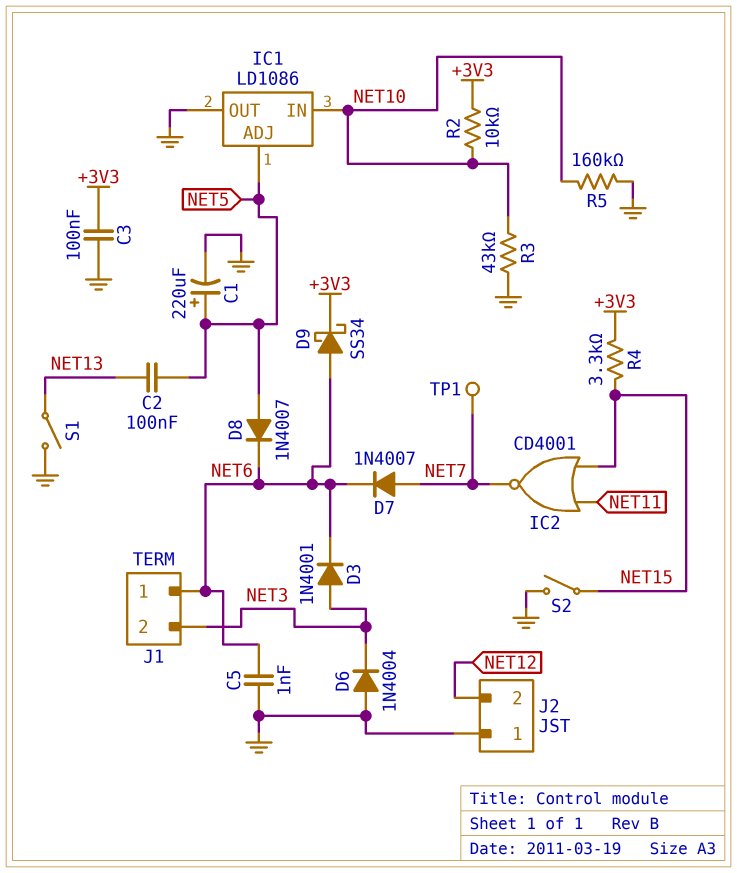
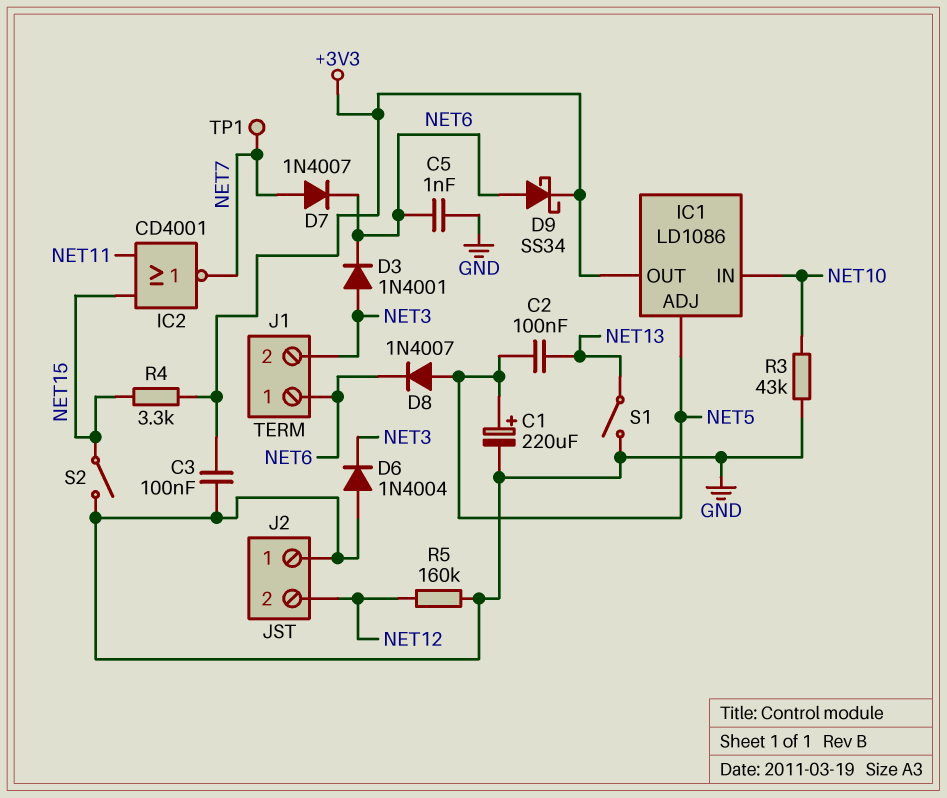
IC1 pin OUT: GND -> +3V3
R2: 10k (+3V3, NET10) -> none
R5: 160k (GND, NET10) -> 160k (GND, NET12)

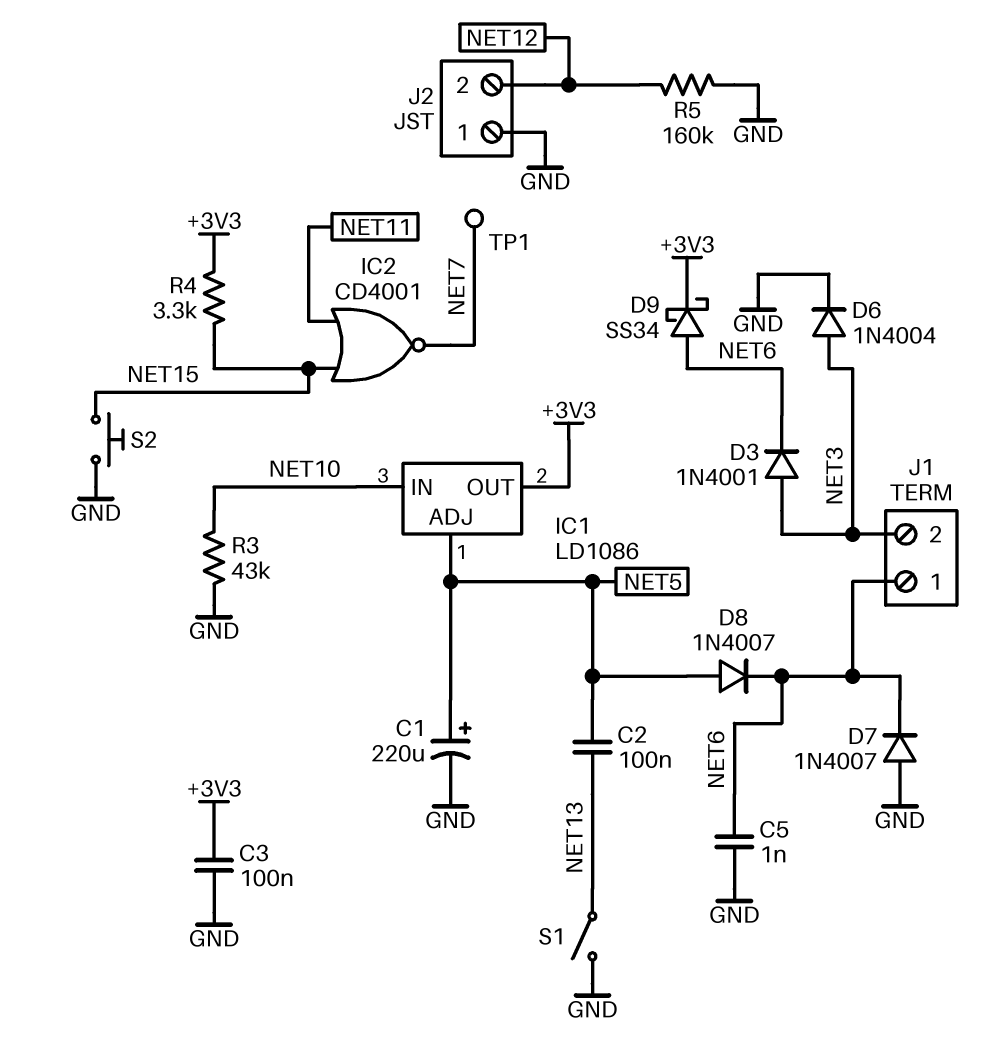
D6: diode 1N4004 (A GND, K NET3) -> diode 1N4004 (A NET3, K GND)
D7: diode 1N4007 (A NET7, K NET6) -> diode 1N4007 (A GND, K NET6)
S2: switch (GND, NET15) -> button (GND, NET15)

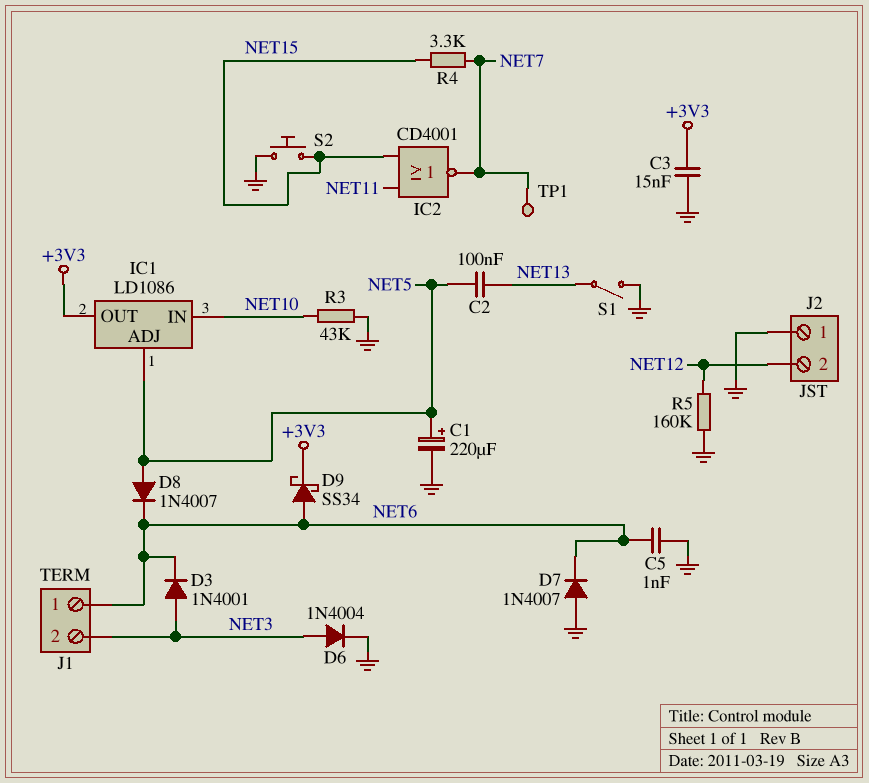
C3: 100nF (+3V3, GND) -> 15nF (+3V3, GND)
R4: 3.3k (+3V3, NET15) -> 3.3k (NET7, NET15)

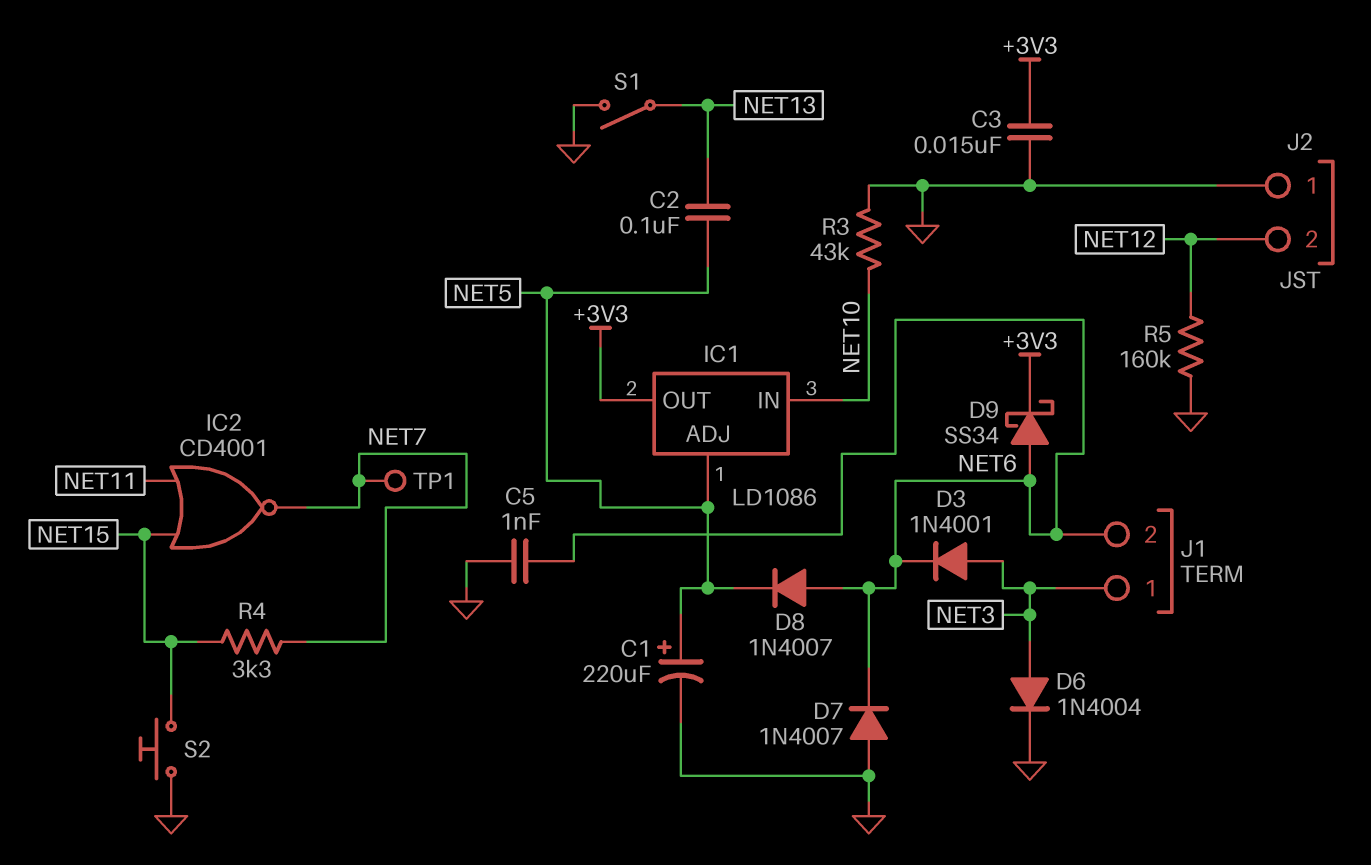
D8: diode 1N4007 (A NET5, K NET6) -> diode 1N4007 (A NET6, K NET5)
J1 pin 1: NET6 -> NET3
J1 pin 2: NET3 -> NET6

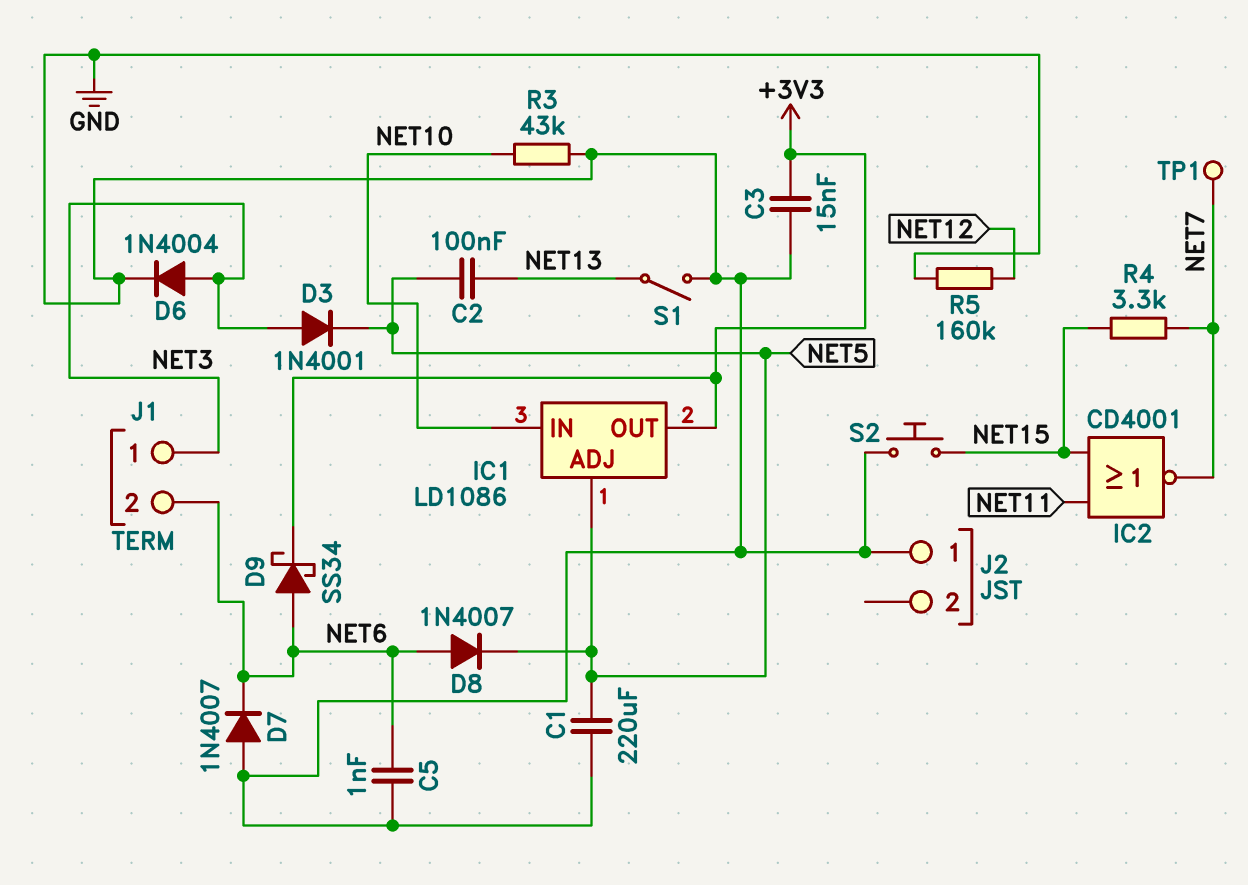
C1: 220uF (plus NET5, minus GND) -> 220uF (GND, NET5)
D3: diode 1N4001 (A NET3, K NET6) -> diode 1N4001 (A NET3, K NET5)
J2 pin 2: NET12 -> none

